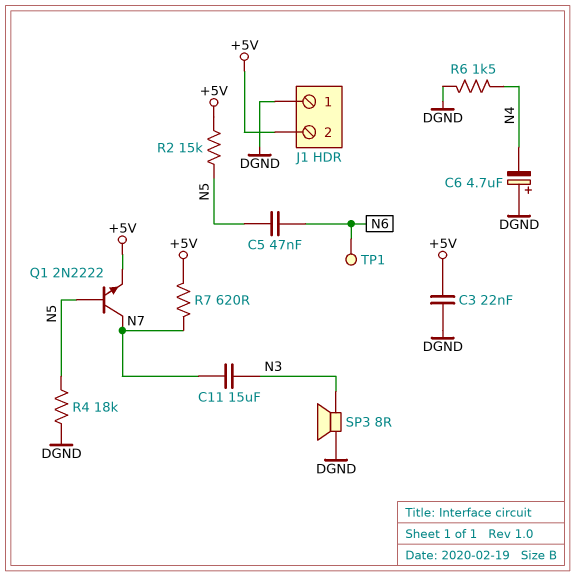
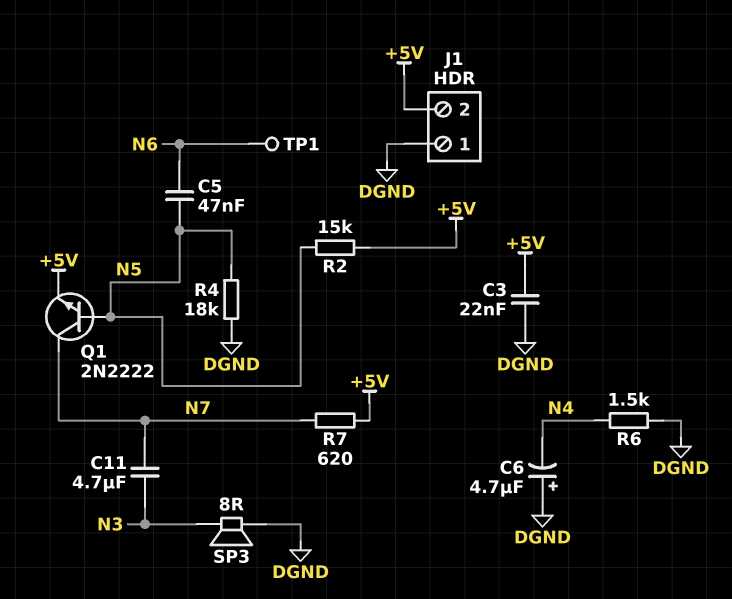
C11: 15uF (N3, N7) -> 4.7uF (N3, N7)

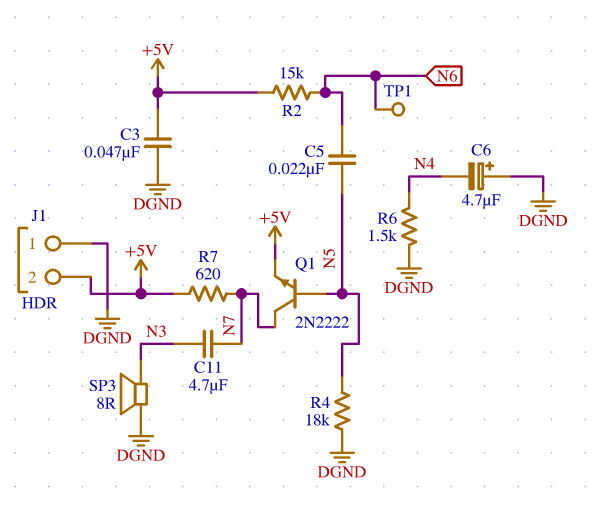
C3: 22nF (+5V, DGND) -> 47nF (+5V, DGND)
C5: 47nF (N5, N6) -> 22nF (N5, N6)
R2: 15k (+5V, N5) -> 15k (+5V, N6)

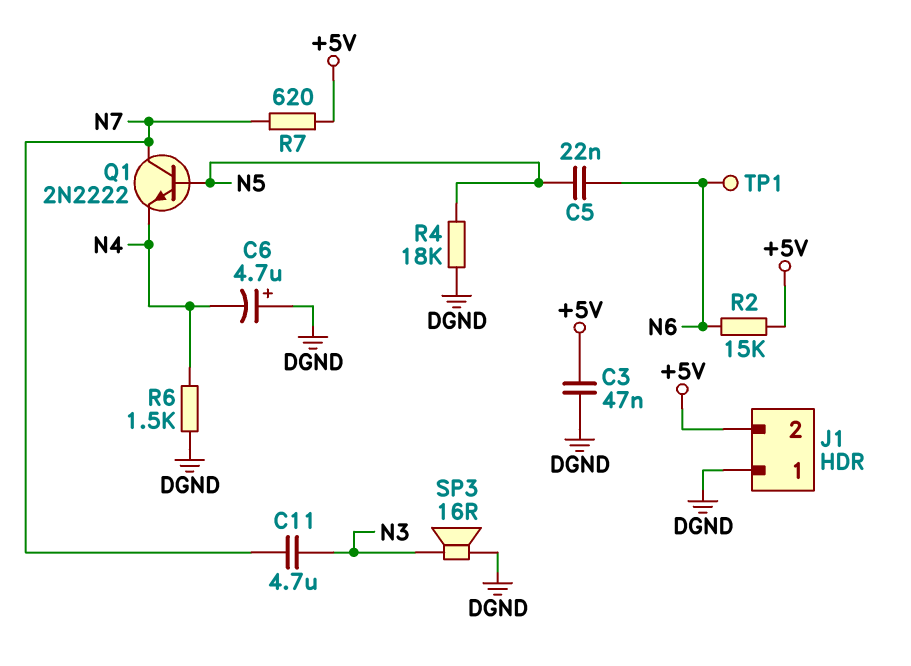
Q1: NPN 2N2222 (B N5, C N7, E +5V) -> NPN 2N2222 (B N5, C N7, E N4)
SP3: speaker 8R (DGND, N3) -> speaker 16R (DGND, N3)

